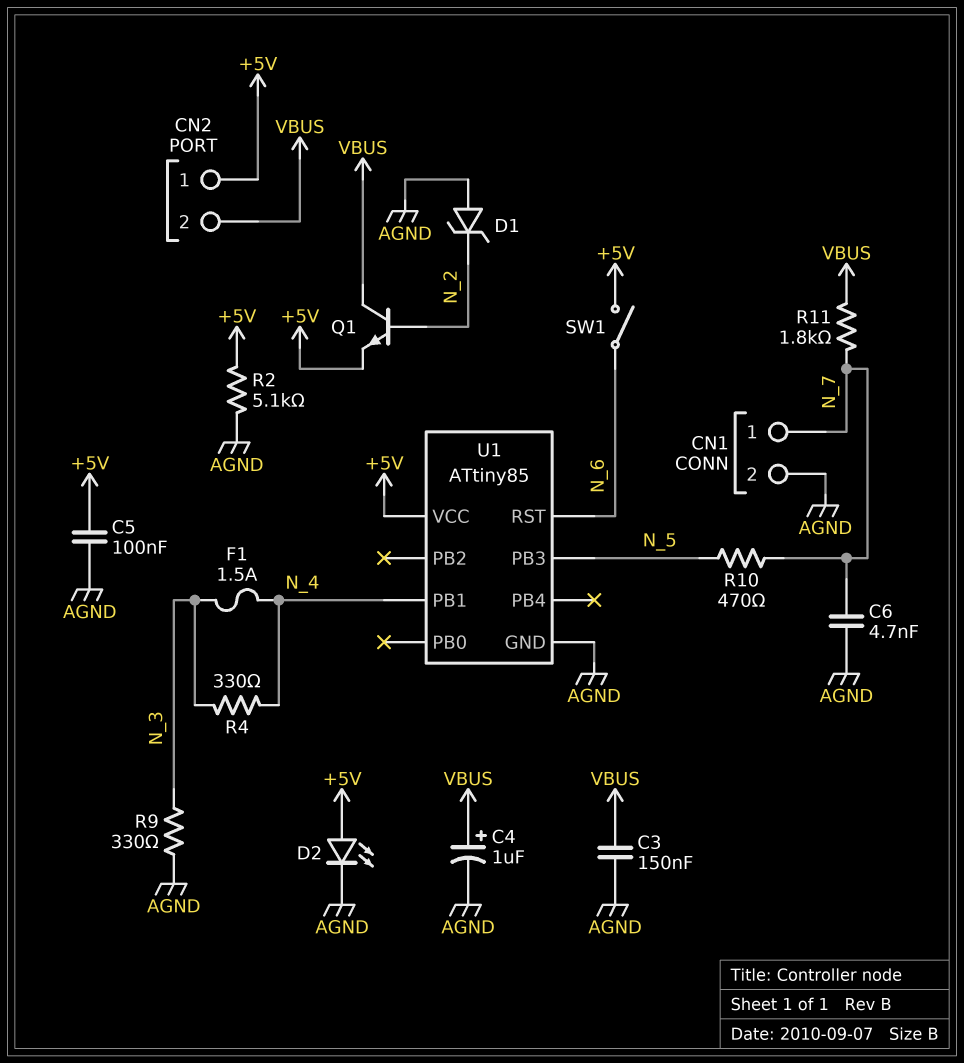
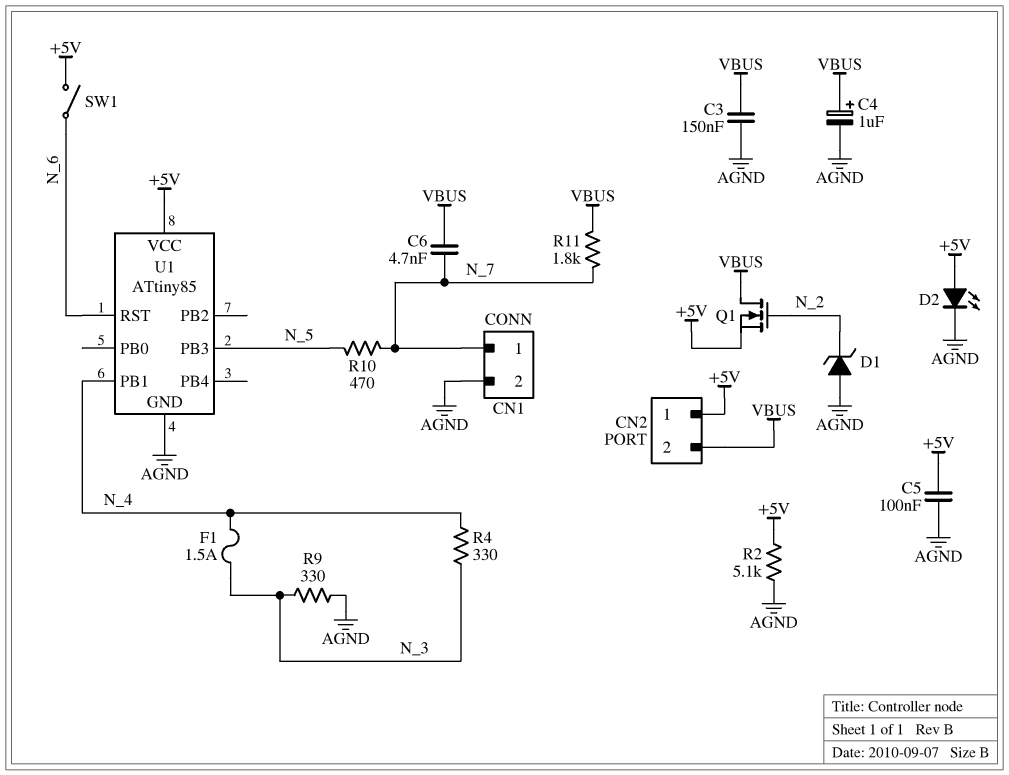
C6: 4.7nF (AGND, N_7) -> 4.7nF (N_7, VBUS)
Q1: NPN (B N_2, C VBUS, E +5V) -> NMOS (G N_2, D VBUS, S +5V)

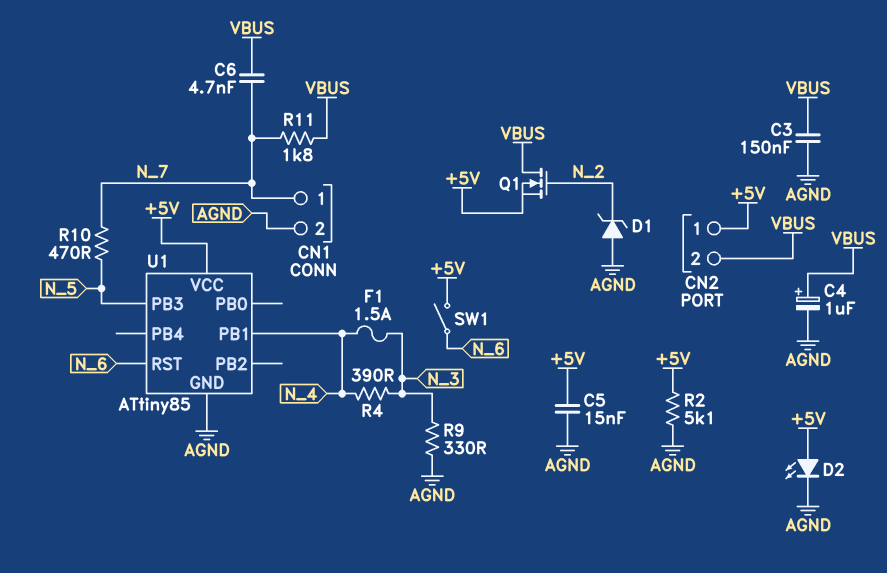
C5: 100nF (+5V, AGND) -> 15nF (+5V, AGND)
R4: 330 (N_3, N_4) -> 390 (N_3, N_4)

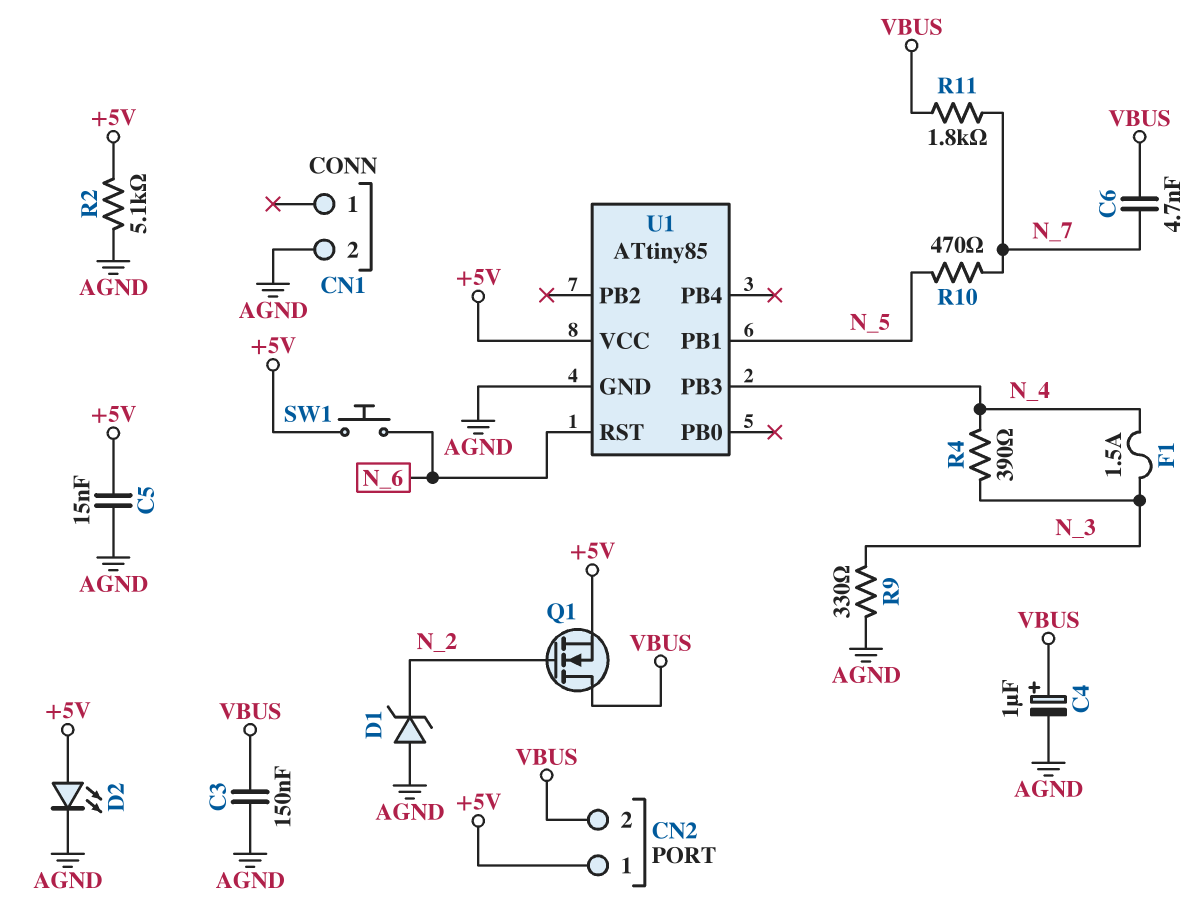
CN1 pin 1: N_7 -> none
SW1: switch (+5V, N_6) -> button (+5V, N_6)
U1 pin PB1: N_4 -> N_5
U1 pin PB3: N_5 -> N_4

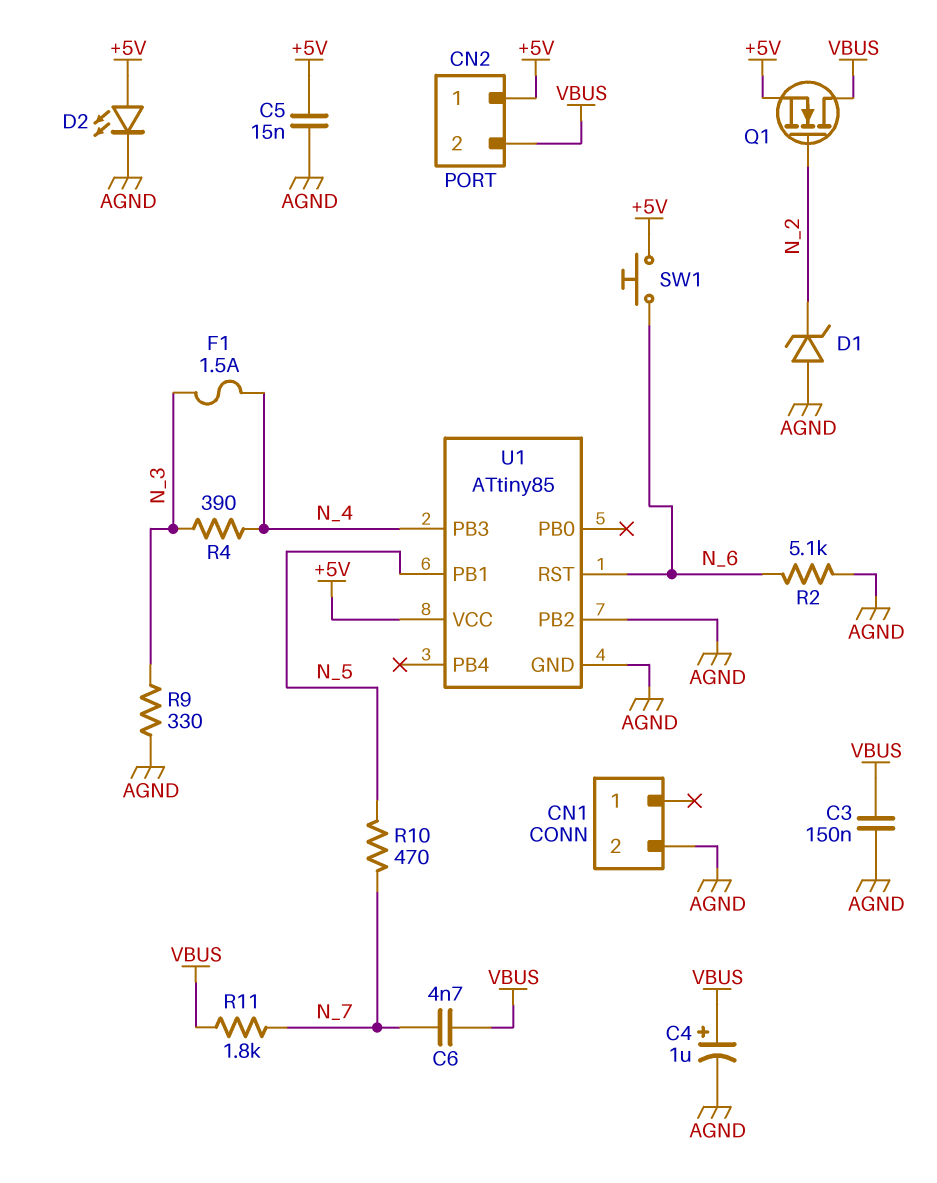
R2: 5.1k (+5V, AGND) -> 5.1k (AGND, N_6)
U1 pin PB2: none -> AGND

